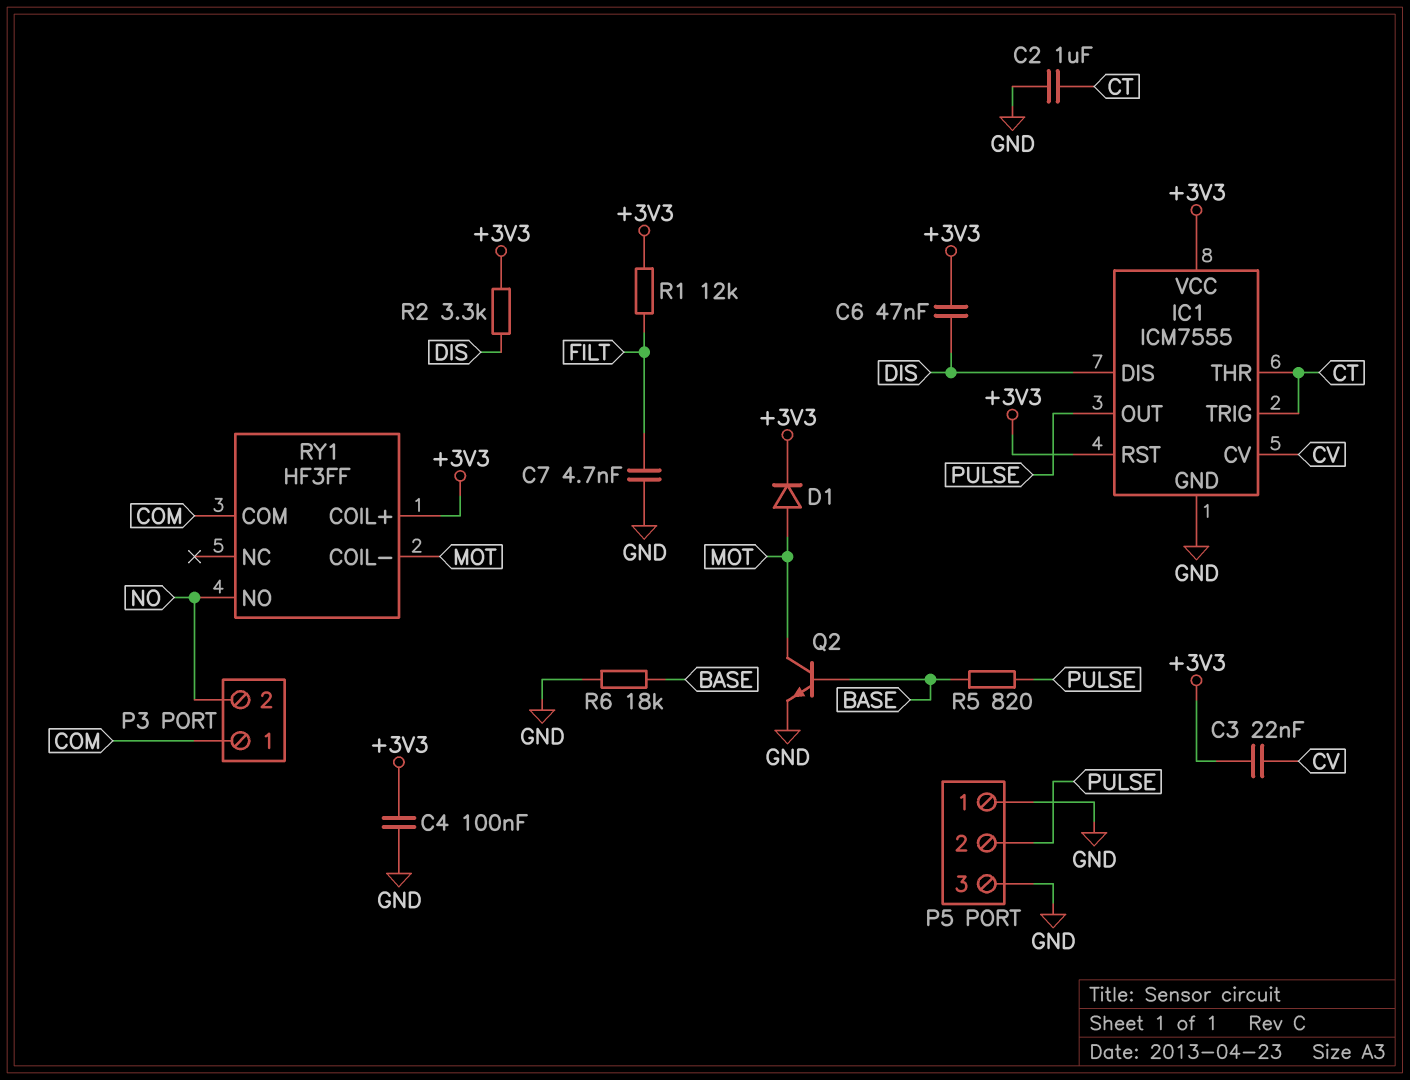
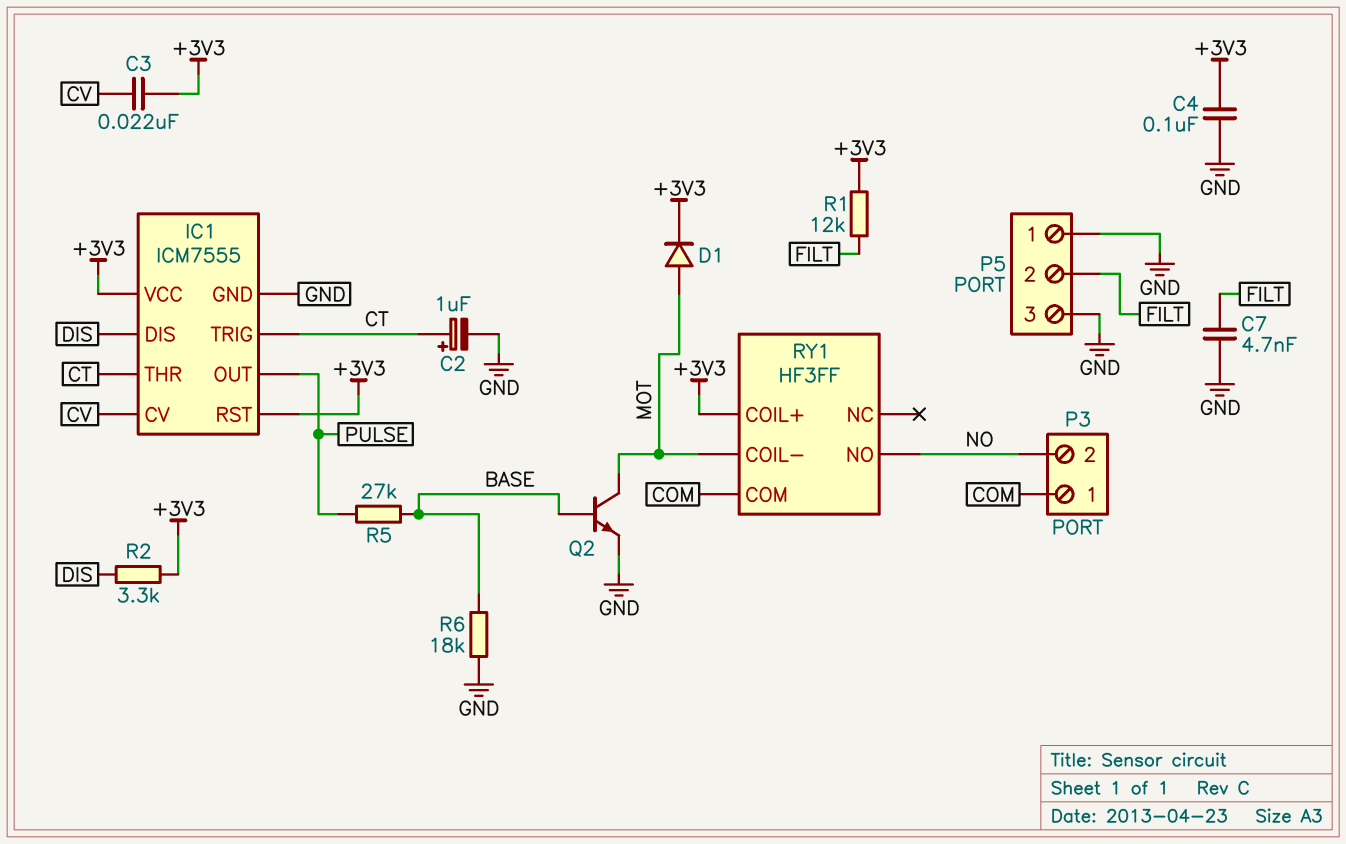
C2: 1uF (CT, GND) -> 1uF (plus CT, minus GND)
C6: 47nF (+3V3, DIS) -> none
P5 pin 2: PULSE -> FILT
R5: 820 (BASE, PULSE) -> 27k (BASE, PULSE)

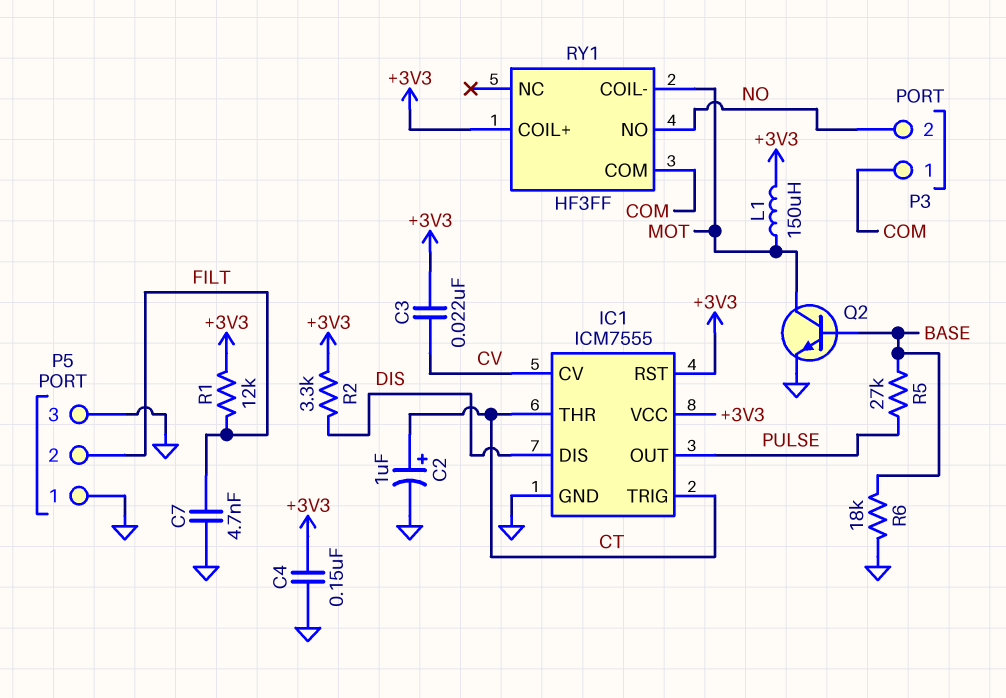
C4: 100nF (+3V3, GND) -> 150nF (+3V3, GND)
D1: diode (A MOT, K +3V3) -> none
L1: none -> 150uH (+3V3, MOT)

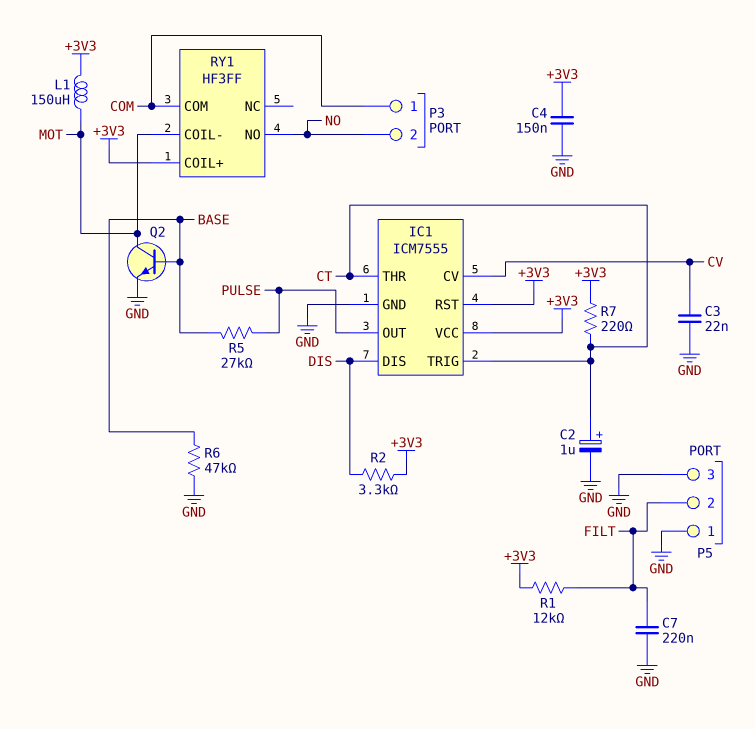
C3: 22nF (+3V3, CV) -> 22nF (CV, GND)
C7: 4.7nF (FILT, GND) -> 220nF (FILT, GND)
R6: 18k (BASE, GND) -> 47k (BASE, GND)
R7: none -> 220 (+3V3, CT)

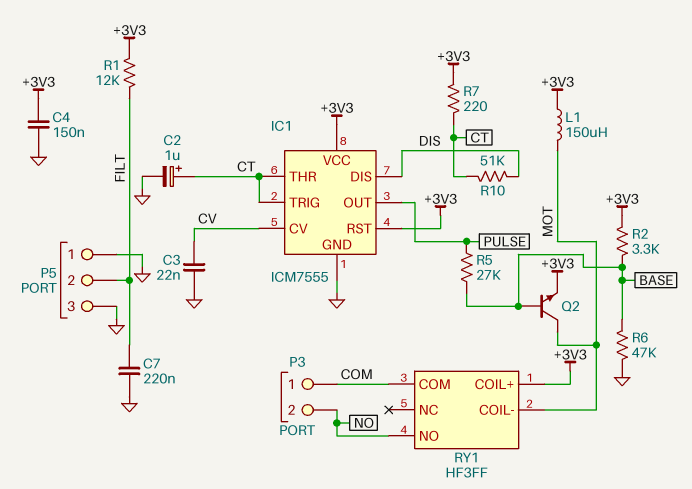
Q2: NPN (B BASE, C MOT, E GND) -> NPN (B BASE, C MOT, E +3V3)
R2: 3.3k (+3V3, DIS) -> 3.3k (+3V3, BASE)
R10: none -> 51k (CT, DIS)

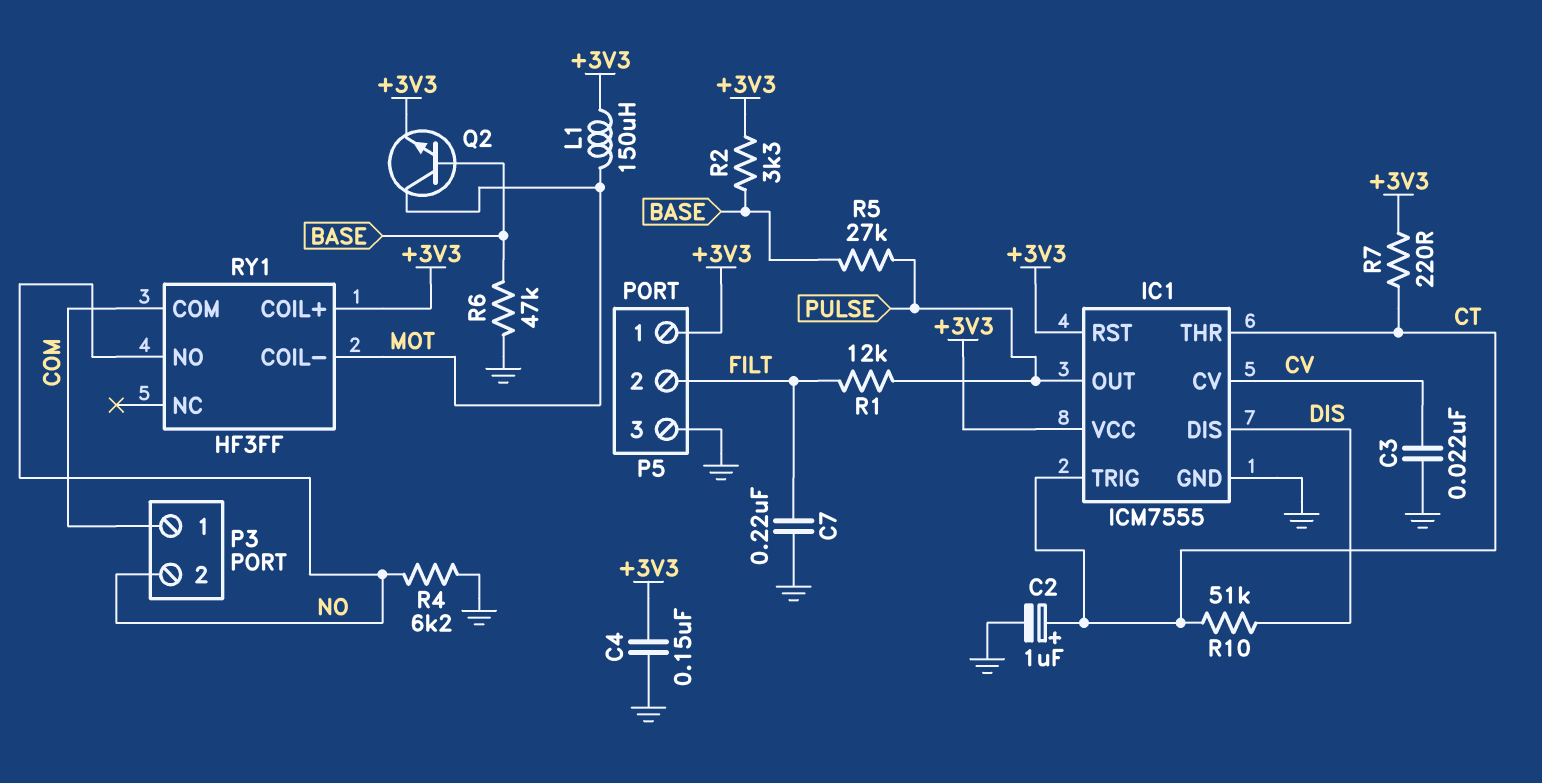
P5 pin 1: GND -> +3V3
R1: 12k (+3V3, FILT) -> 12k (FILT, PULSE)
R4: none -> 6.2k (GND, NO)

